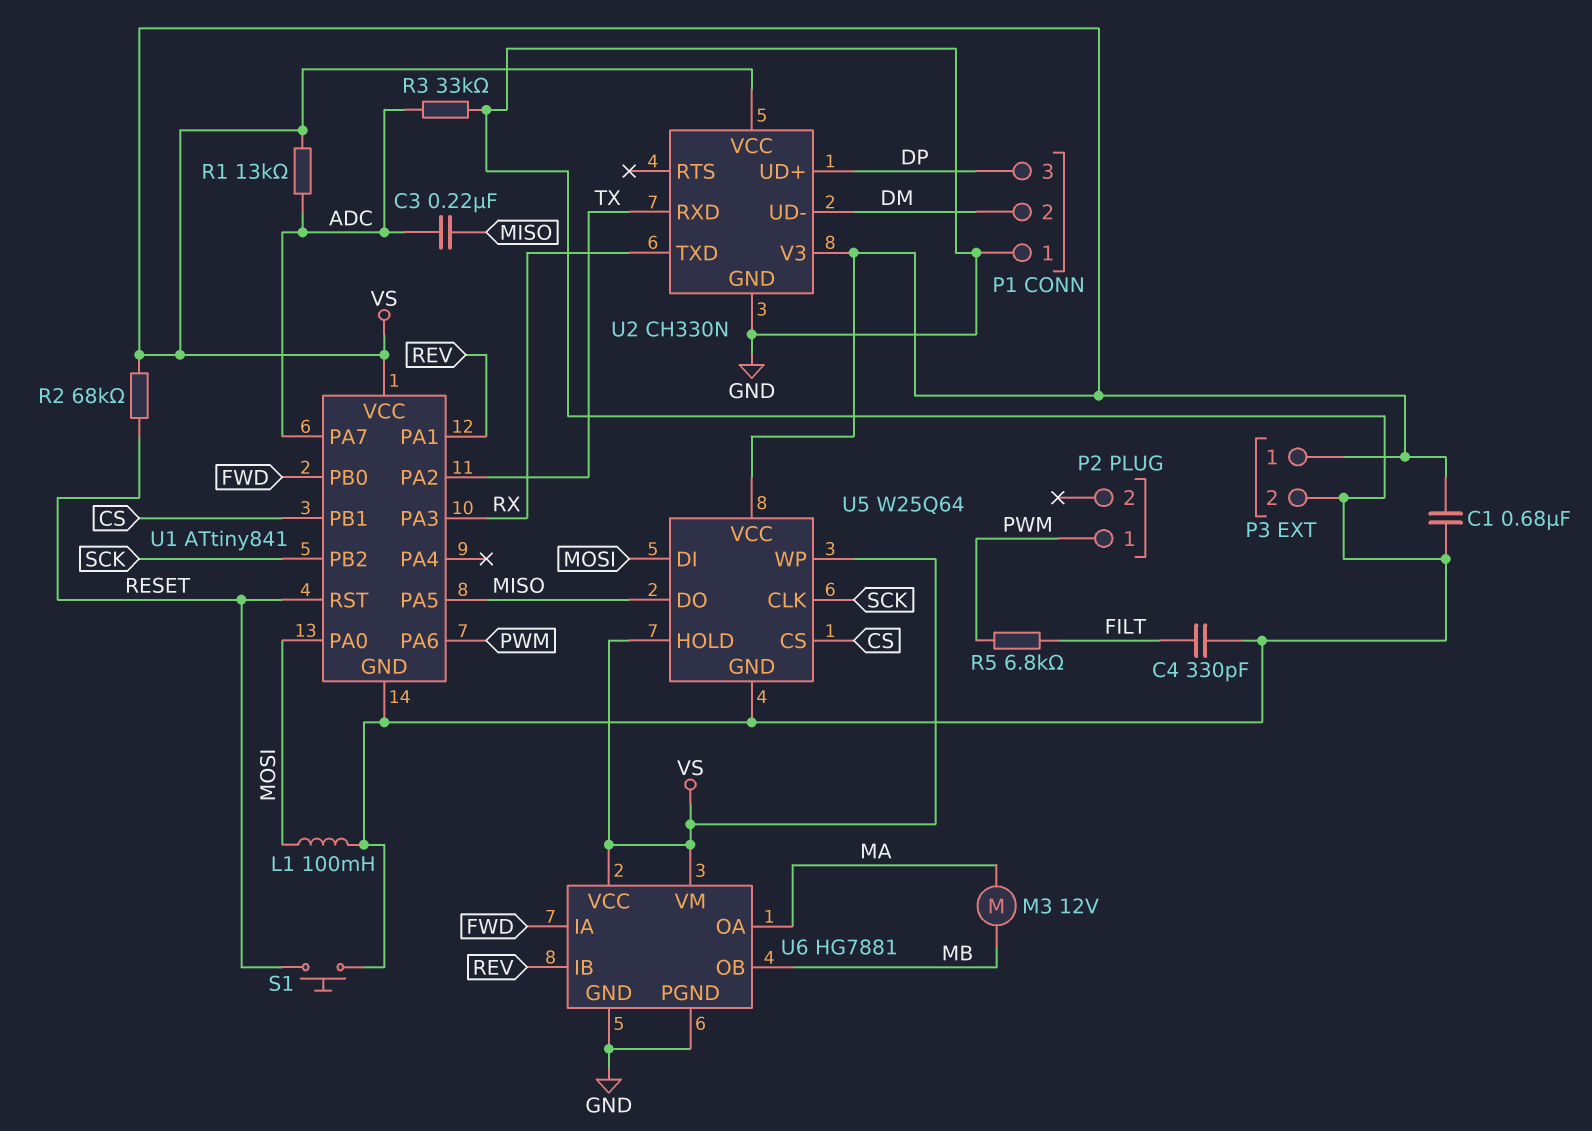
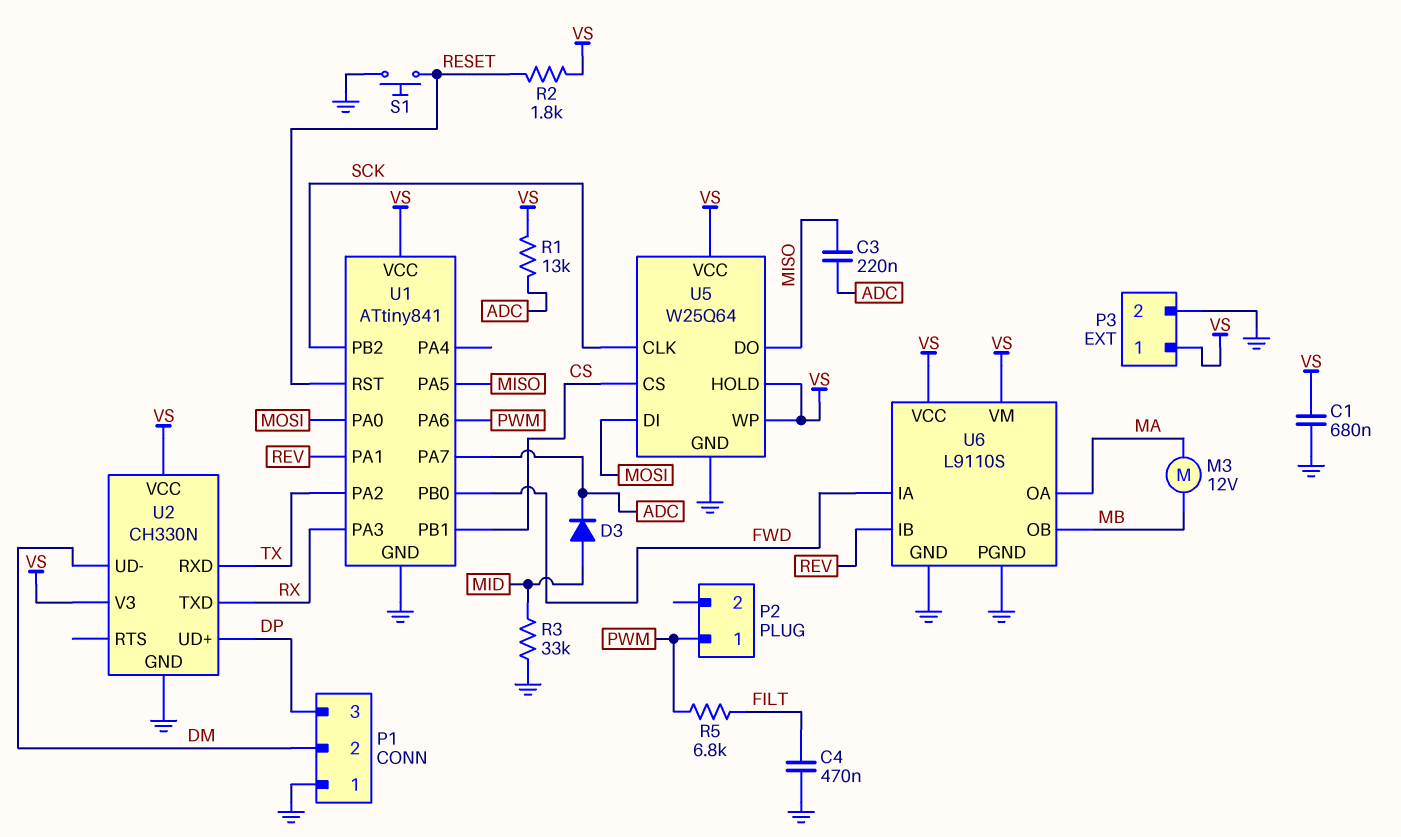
C4: 330pF (FILT, GND) -> 470nF (FILT, GND)
D3: none -> diode (A MID, K ADC)
L1: 100mH (GND, MOSI) -> none
R2: 68k (RESET, VS) -> 1.8k (RESET, VS)
R3: 33k (ADC, GND) -> 33k (GND, MID)
U6: HG7881 -> L9110S

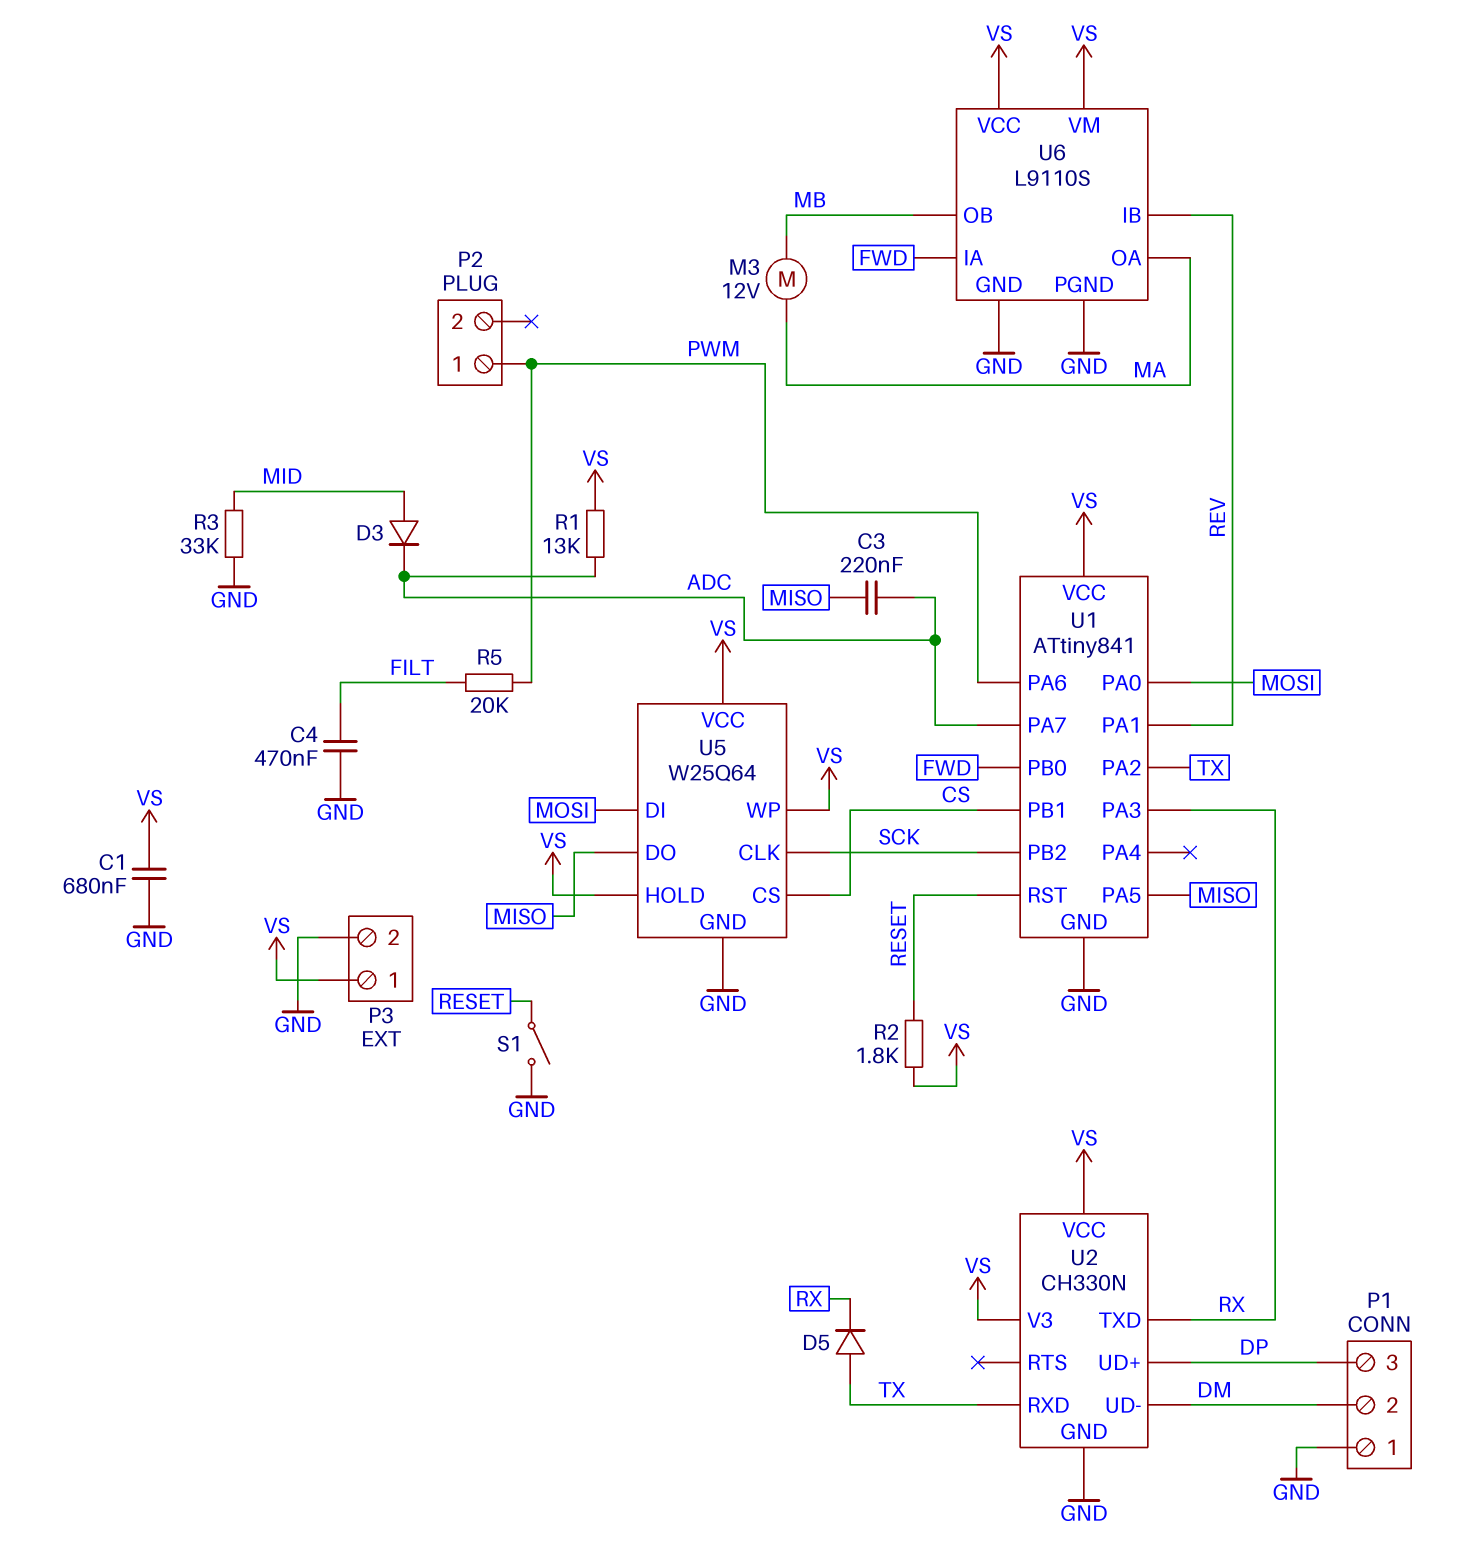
D5: none -> diode (A TX, K RX)
R5: 6.8k (FILT, PWM) -> 20k (FILT, PWM)
S1: button (GND, RESET) -> switch (GND, RESET)

